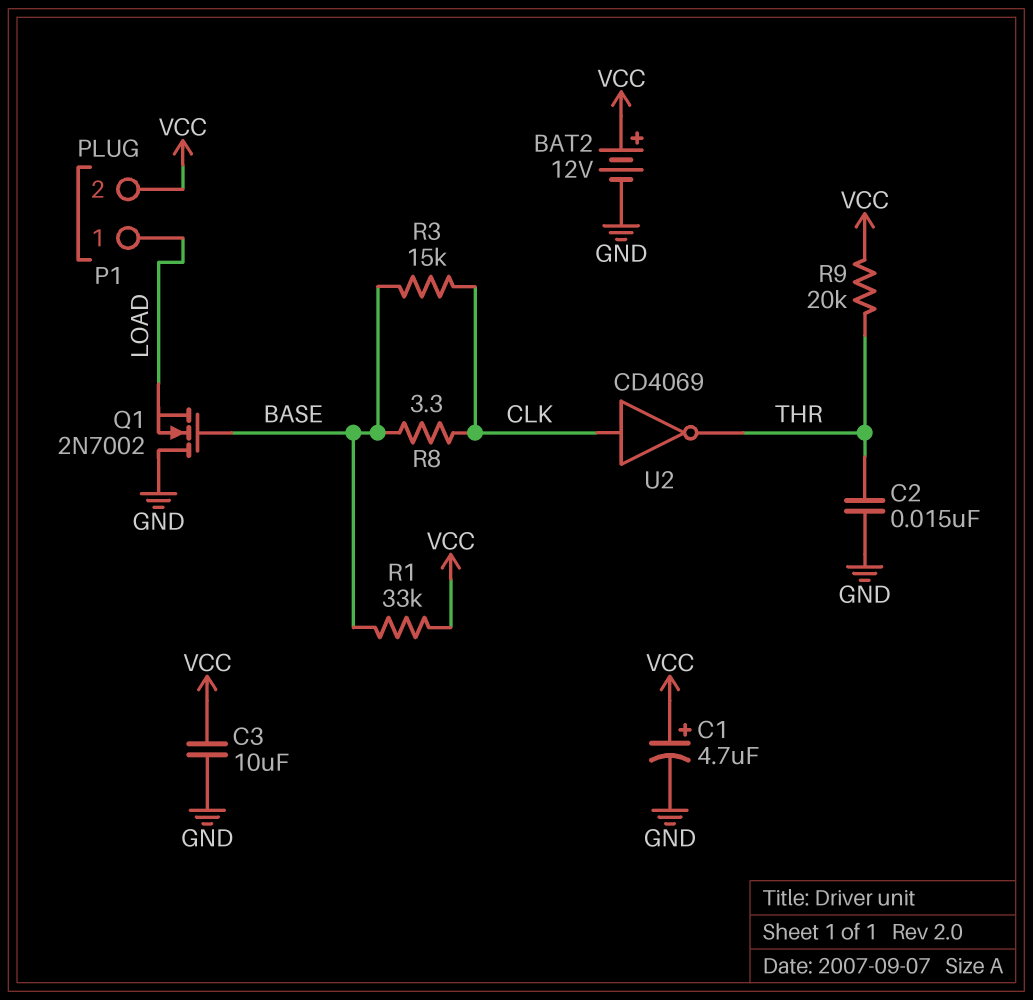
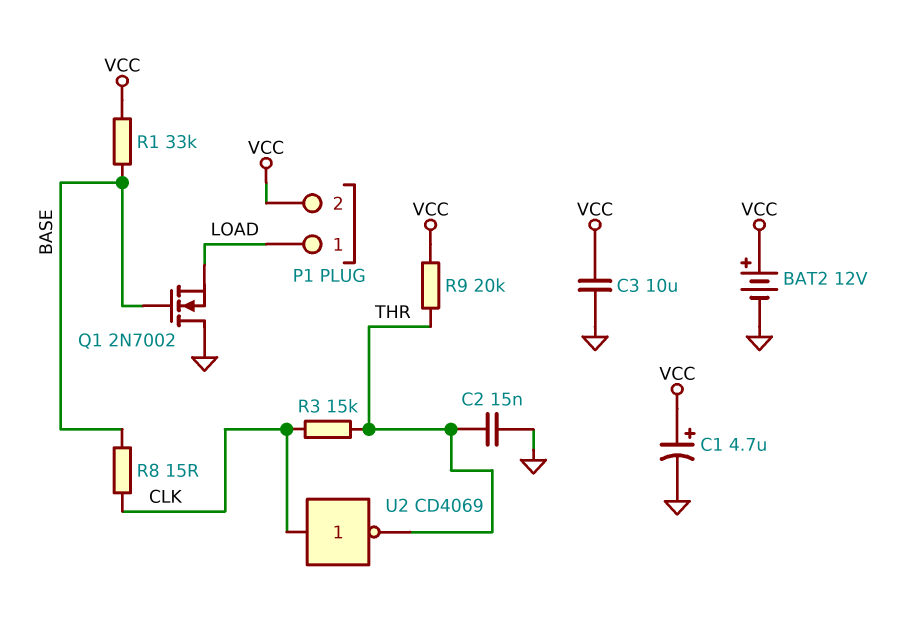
R3: 15k (BASE, CLK) -> 15k (CLK, THR)
R8: 3.3 (BASE, CLK) -> 15 (BASE, CLK)

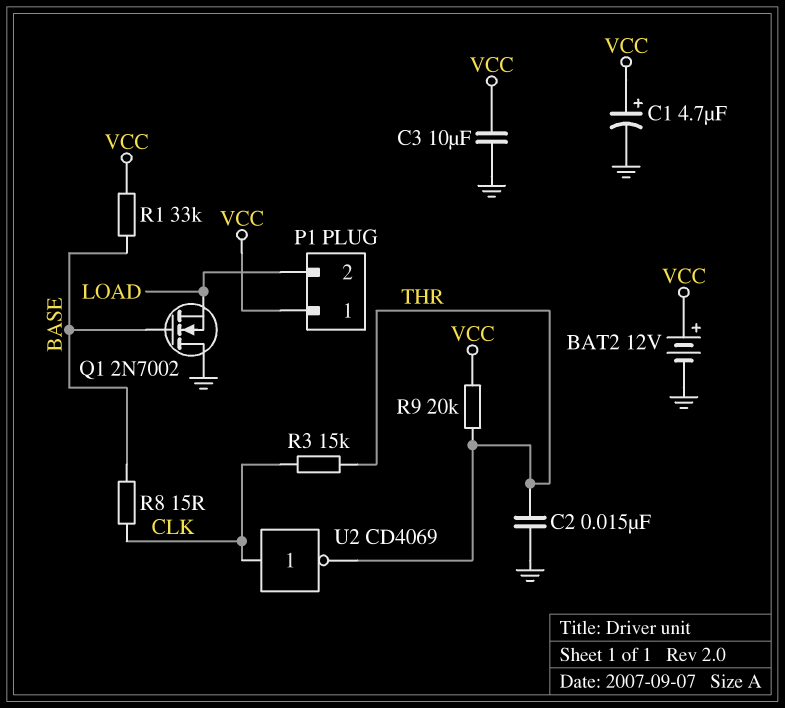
P1 pin 1: LOAD -> VCC
P1 pin 2: VCC -> LOAD

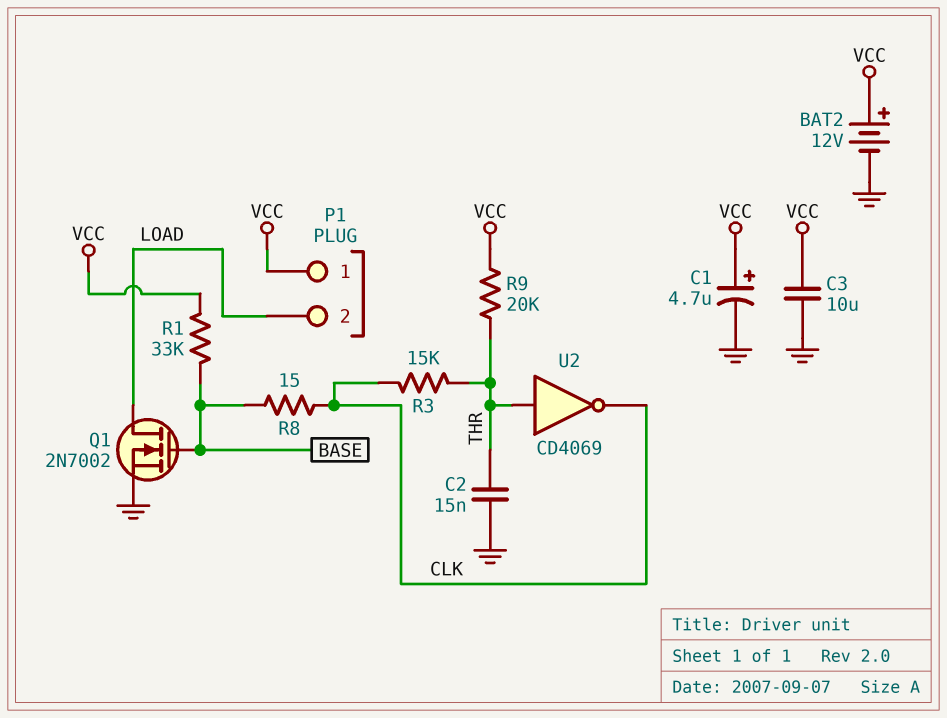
Q1: NMOS 2N7002 (G BASE, D GND, S LOAD) -> NMOS 2N7002 (G BASE, D LOAD, S GND)
U2: NOT CD4069 (in CLK, out THR) -> NOT CD4069 (in THR, out CLK)

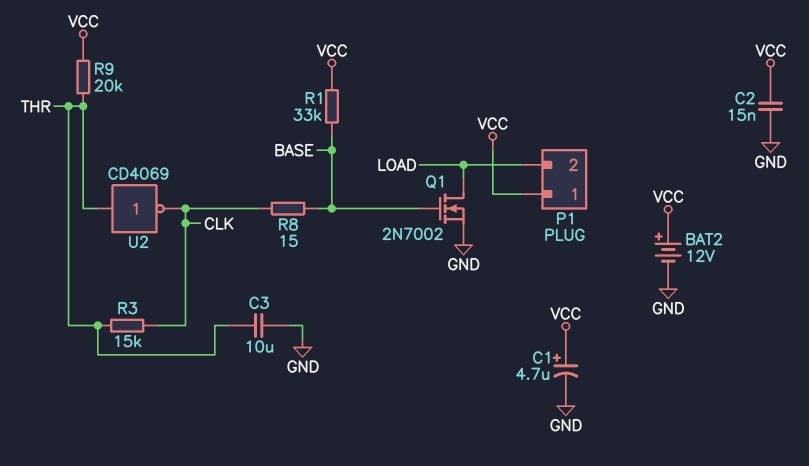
C2: 15nF (GND, THR) -> 15nF (GND, VCC)
C3: 10uF (GND, VCC) -> 10uF (GND, THR)

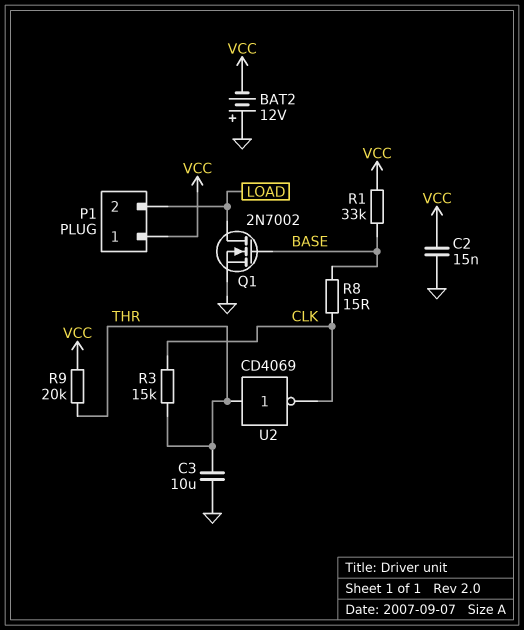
BAT2: 12V (plus VCC, minus GND) -> 12V (plus GND, minus VCC)
C1: 4.7uF (plus VCC, minus GND) -> none

